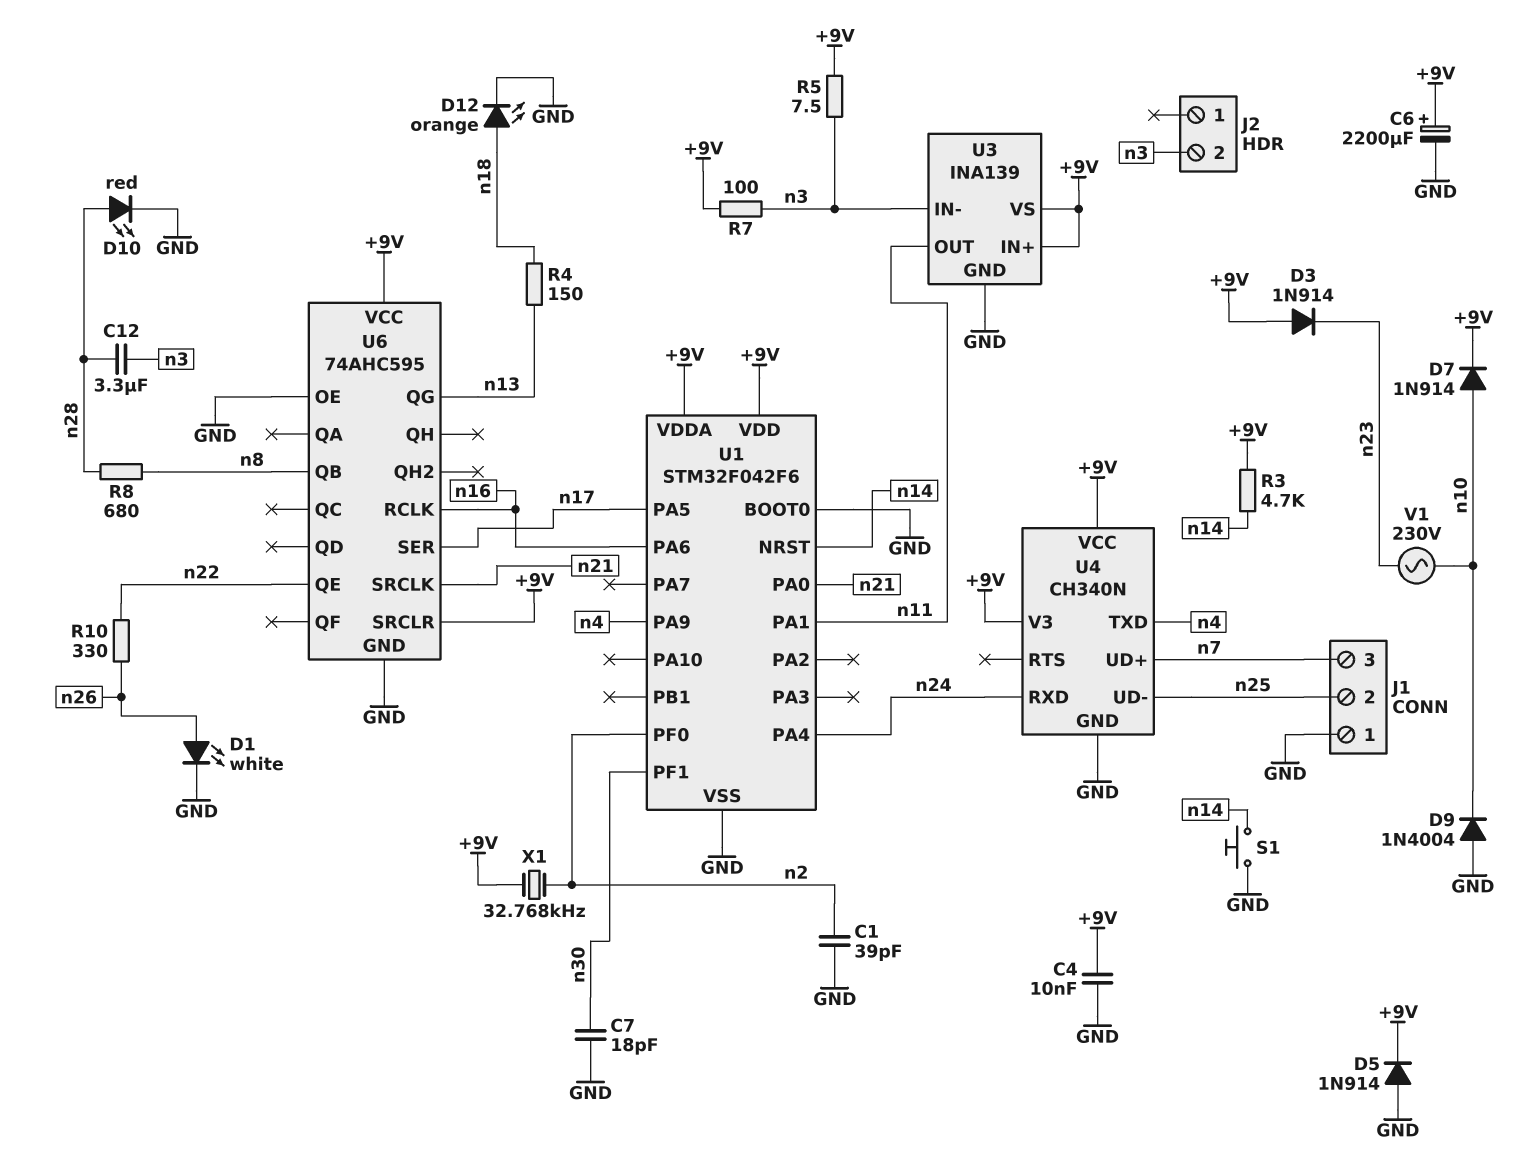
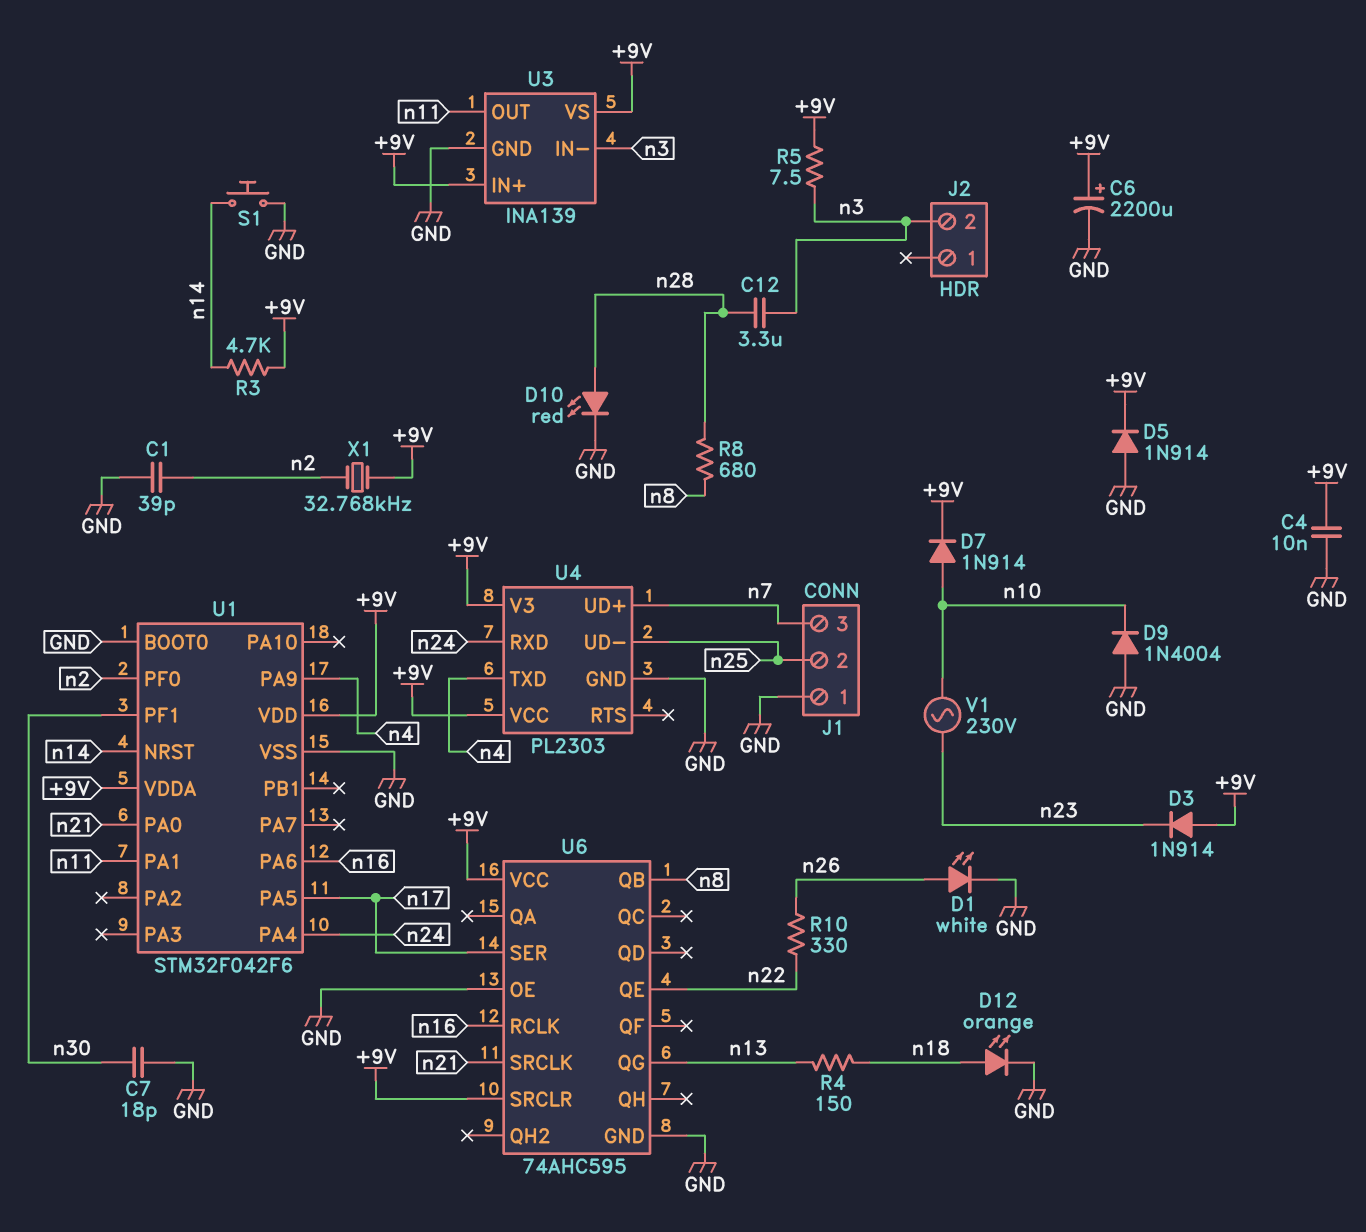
R7: 100 (+9V, n3) -> none
U4: CH340N -> PL2303

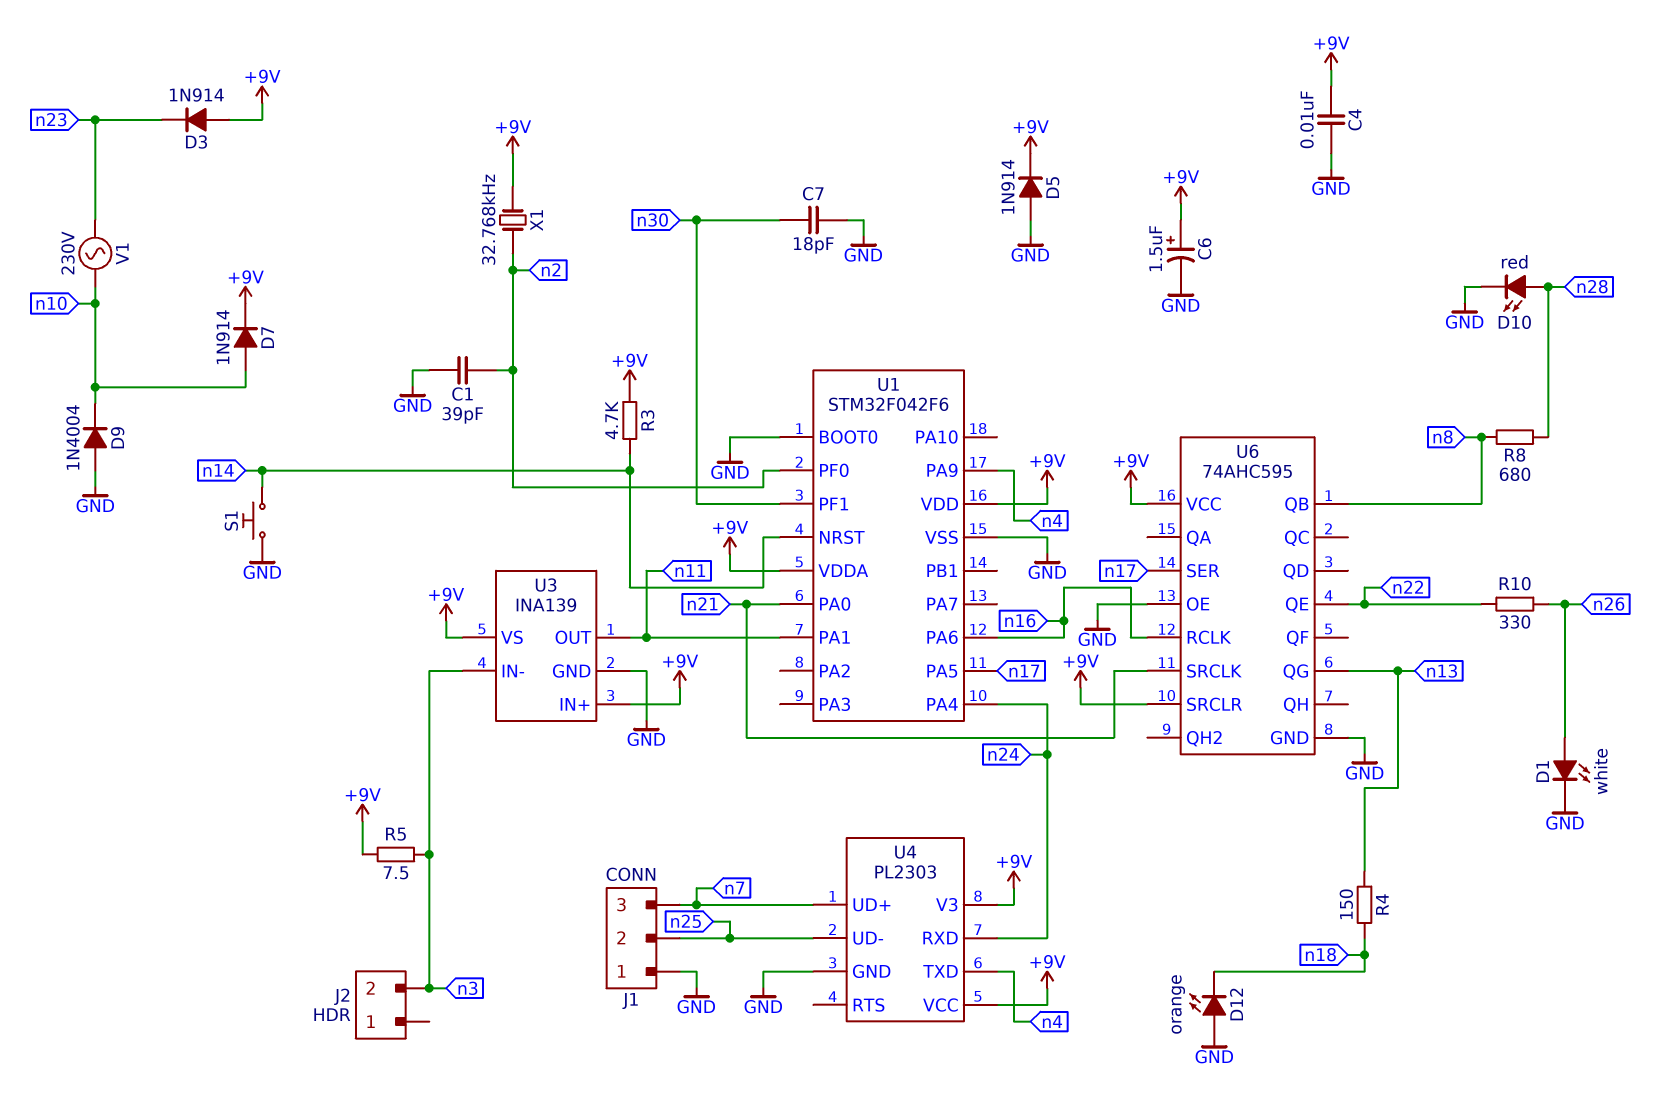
C6: 2200uF (plus +9V, minus GND) -> 1.5uF (plus +9V, minus GND)
C12: 3.3uF (n3, n28) -> none
D12: LED orange (A n18, K GND) -> LED orange (A GND, K n18)

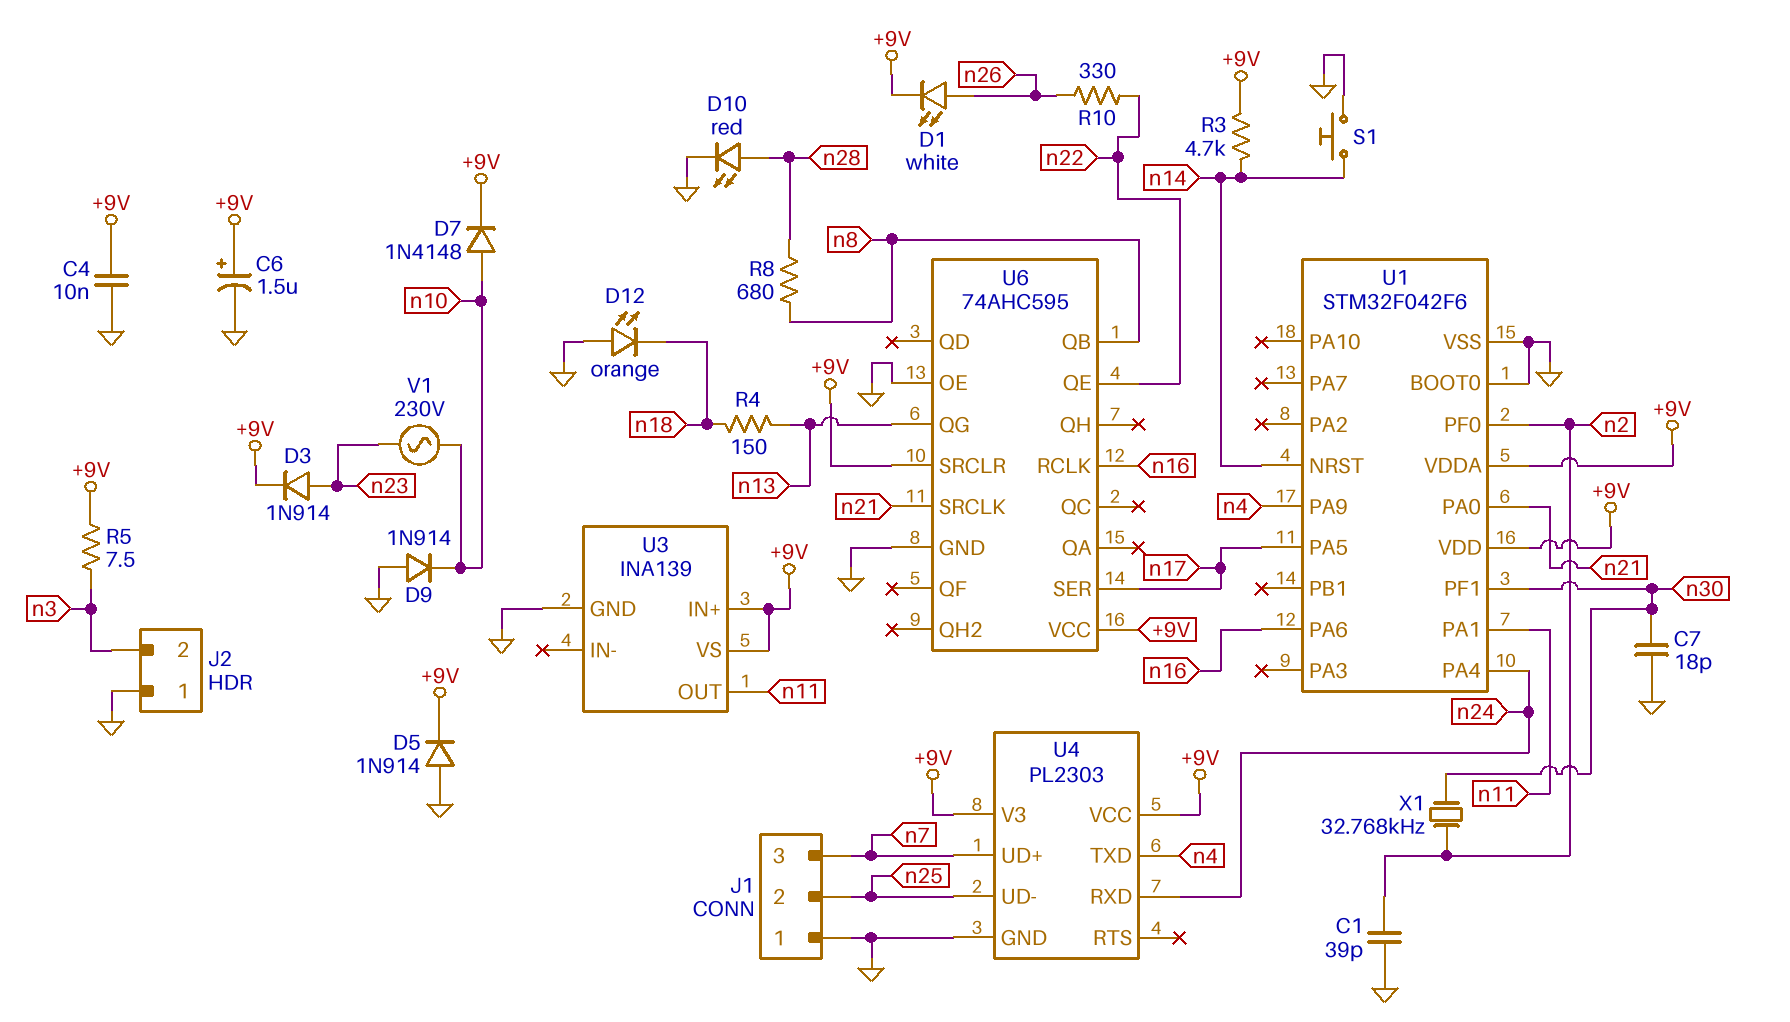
D1: LED white (A n26, K GND) -> LED white (A n26, K +9V)
D3: diode 1N914 (A +9V, K n23) -> diode 1N914 (A n23, K +9V)
D7: diode 1N914 (A n10, K +9V) -> diode 1N4148 (A n10, K +9V)
D9: diode 1N4004 (A GND, K n10) -> diode 1N914 (A GND, K n10)
J2 pin 1: none -> GND
U3 pin IN-: n3 -> none
X1: 32.768kHz (+9V, n2) -> 32.768kHz (n2, n30)

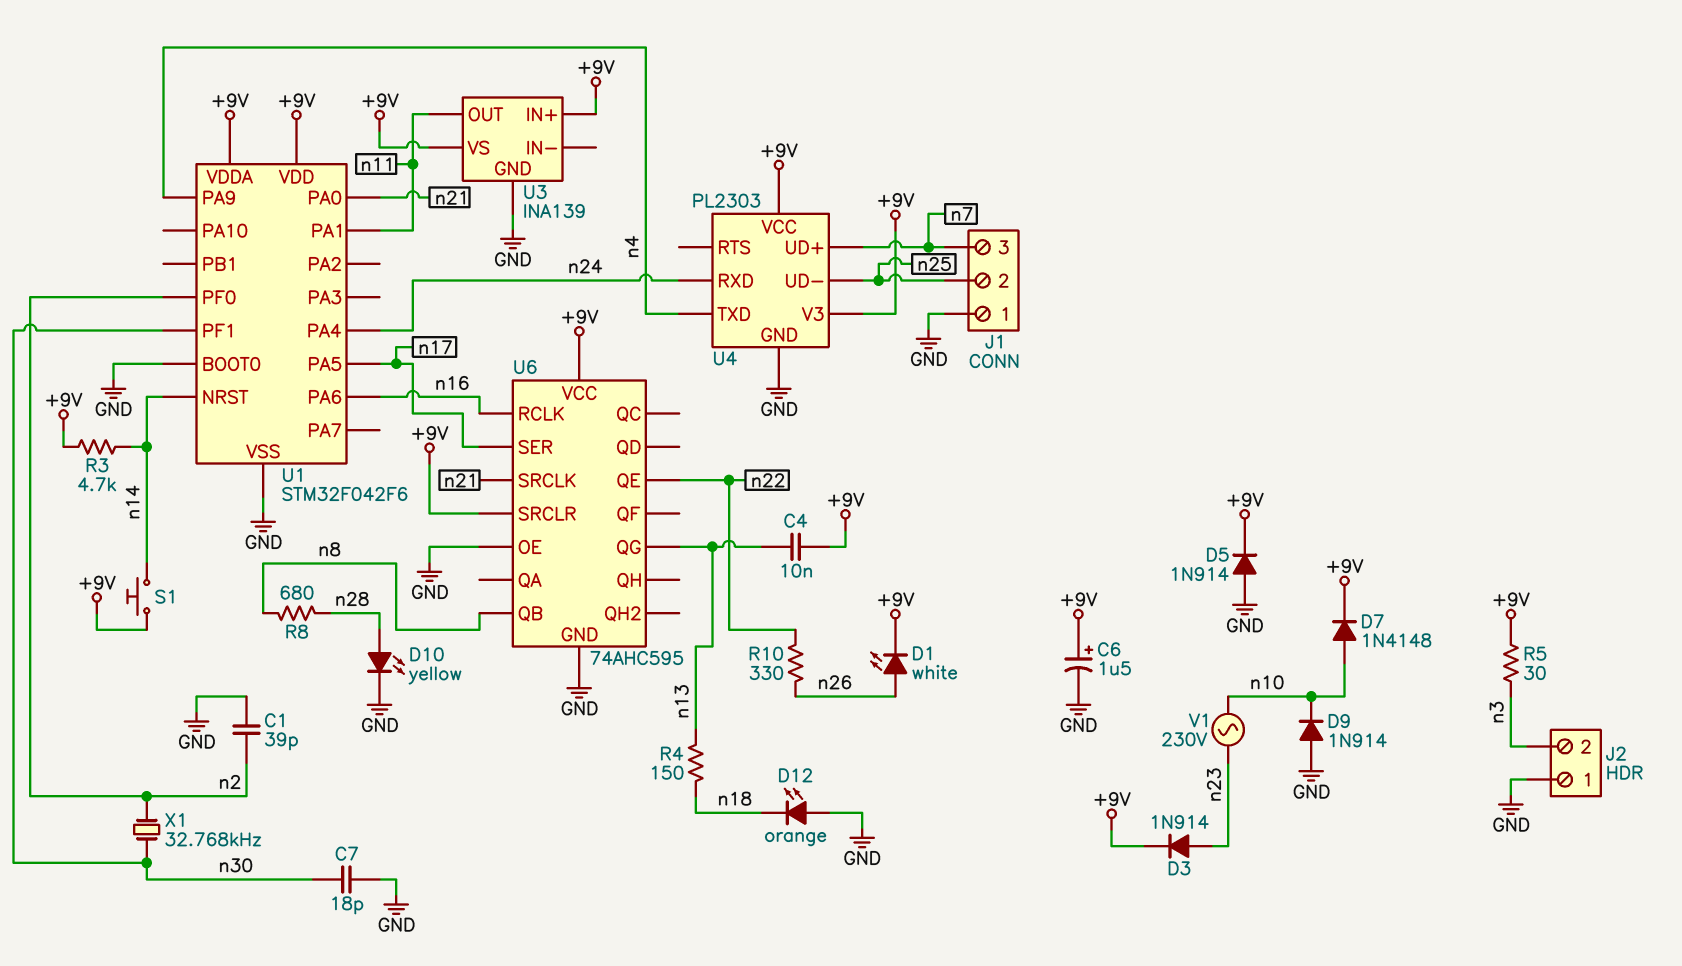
C4: 10nF (+9V, GND) -> 10nF (+9V, n13)
D10: LED red (A n28, K GND) -> LED yellow (A n28, K GND)
R5: 7.5 (+9V, n3) -> 30 (+9V, n3)
S1: button (GND, n14) -> button (+9V, n14)

